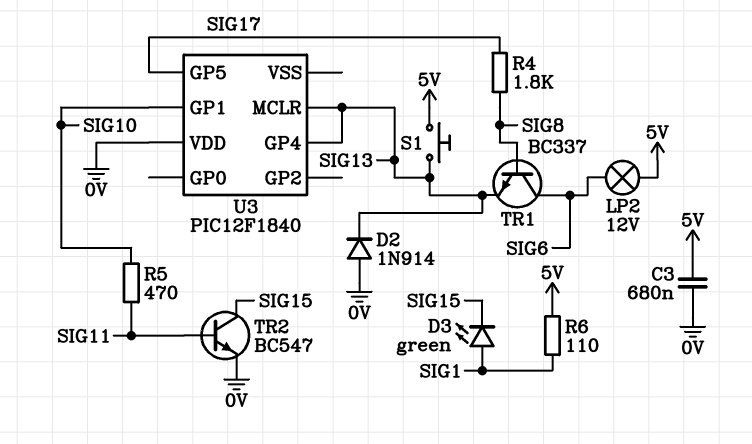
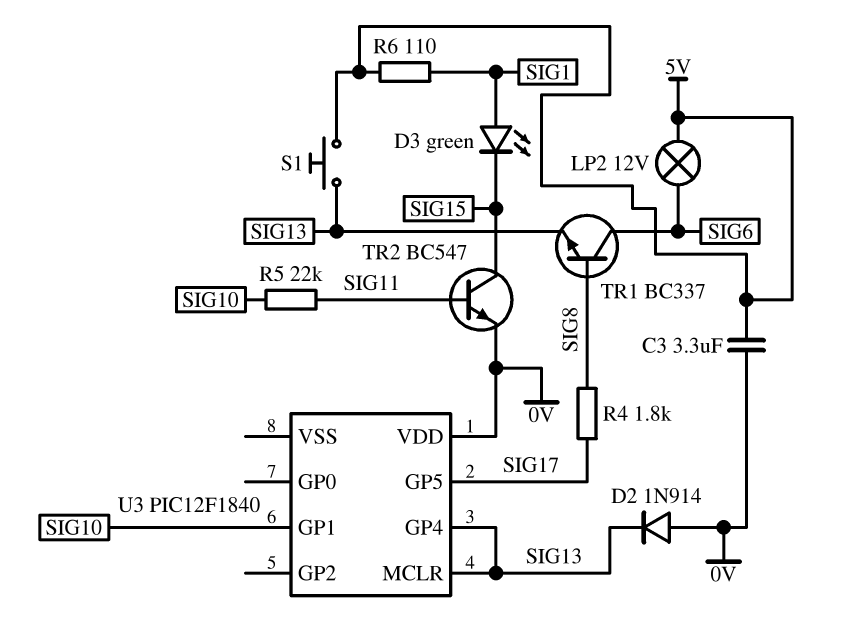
C3: 680nF (0V, 5V) -> 3.3uF (0V, 5V)
R5: 470 (SIG10, SIG11) -> 22k (SIG10, SIG11)

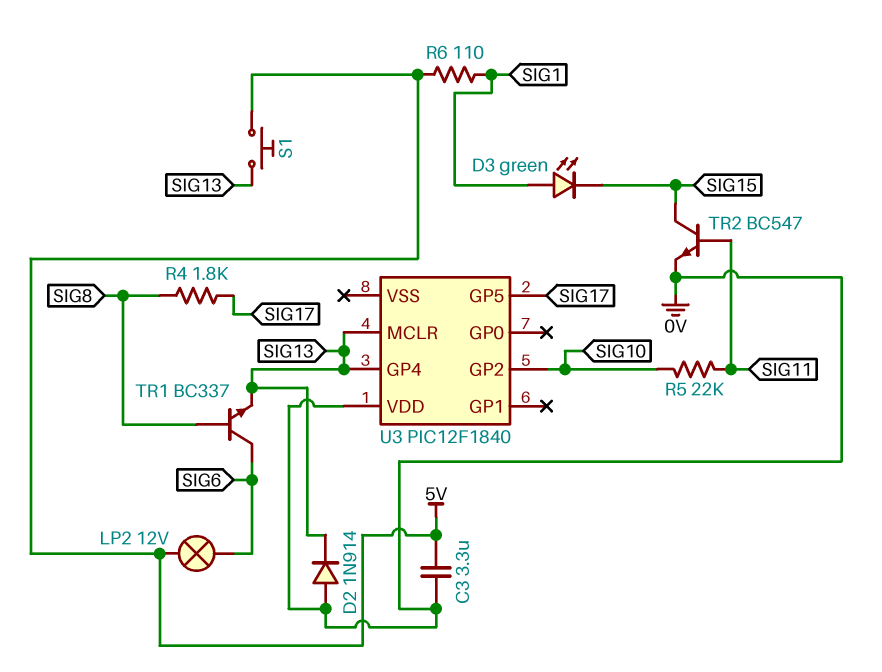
U3 pin GP1: SIG10 -> none
U3 pin GP2: none -> SIG10

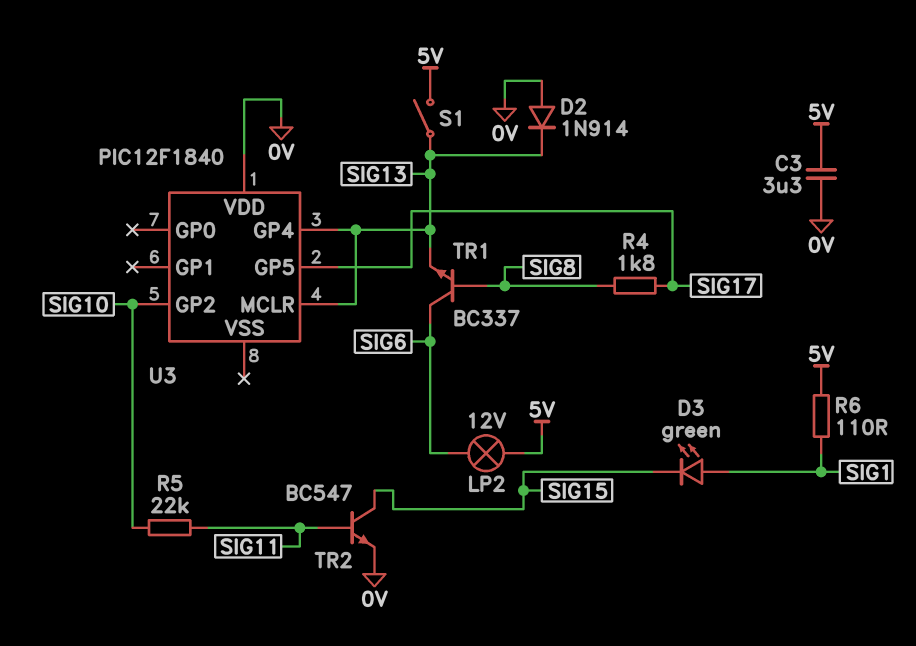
S1: button (5V, SIG13) -> switch (5V, SIG13)

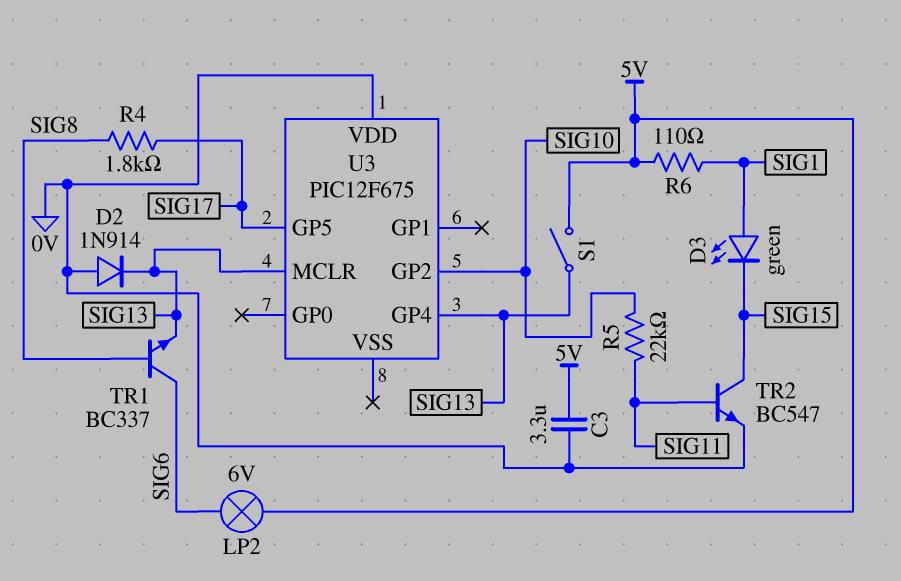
LP2: lamp 12V (5V, SIG6) -> lamp 6V (5V, SIG6)
U3: PIC12F1840 -> PIC12F675

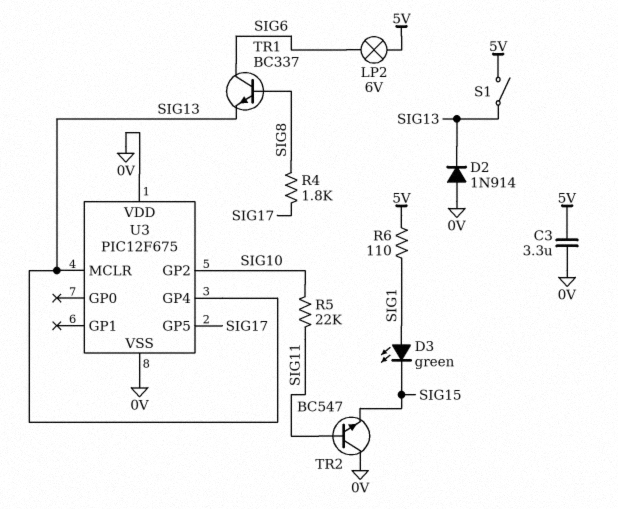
TR2: NPN BC547 (B SIG11, C SIG15, E 0V) -> NPN BC547 (B SIG11, C 0V, E SIG15)
U3 pin VSS: none -> 0V

